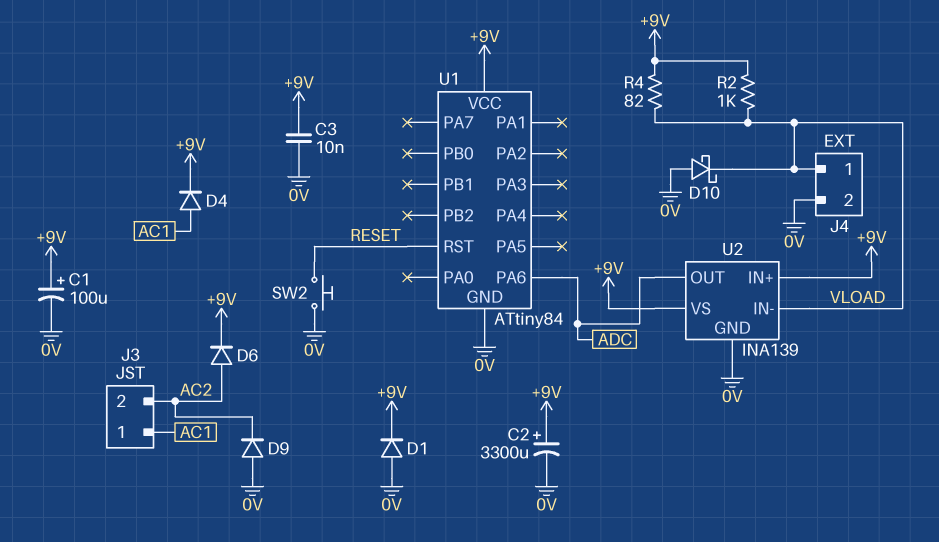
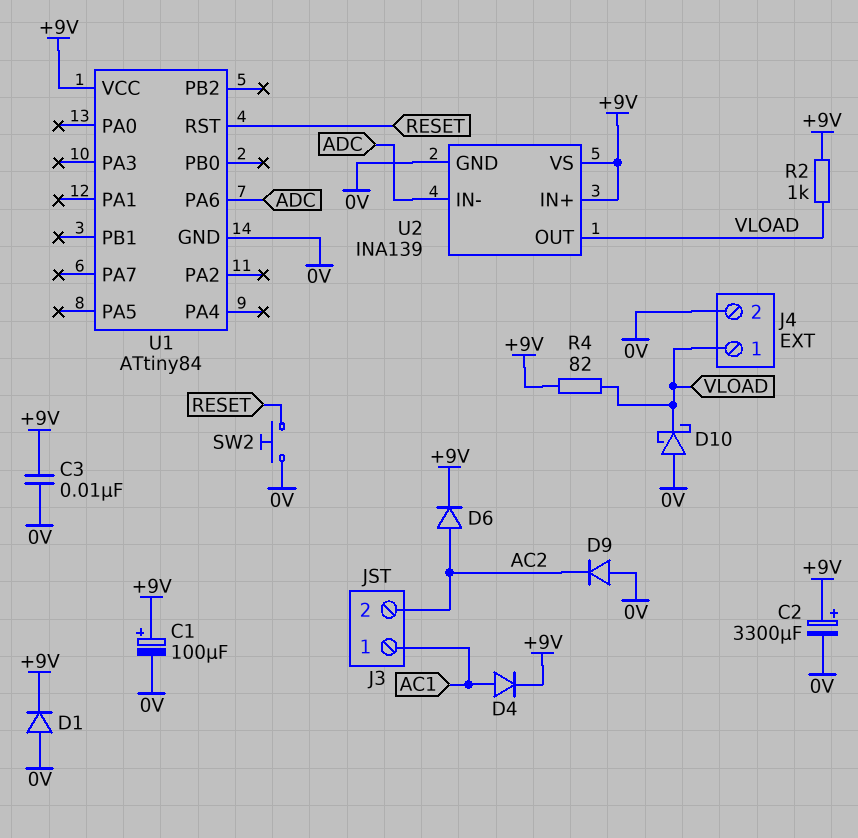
U2 pin IN-: VLOAD -> ADC
U2 pin OUT: ADC -> VLOAD

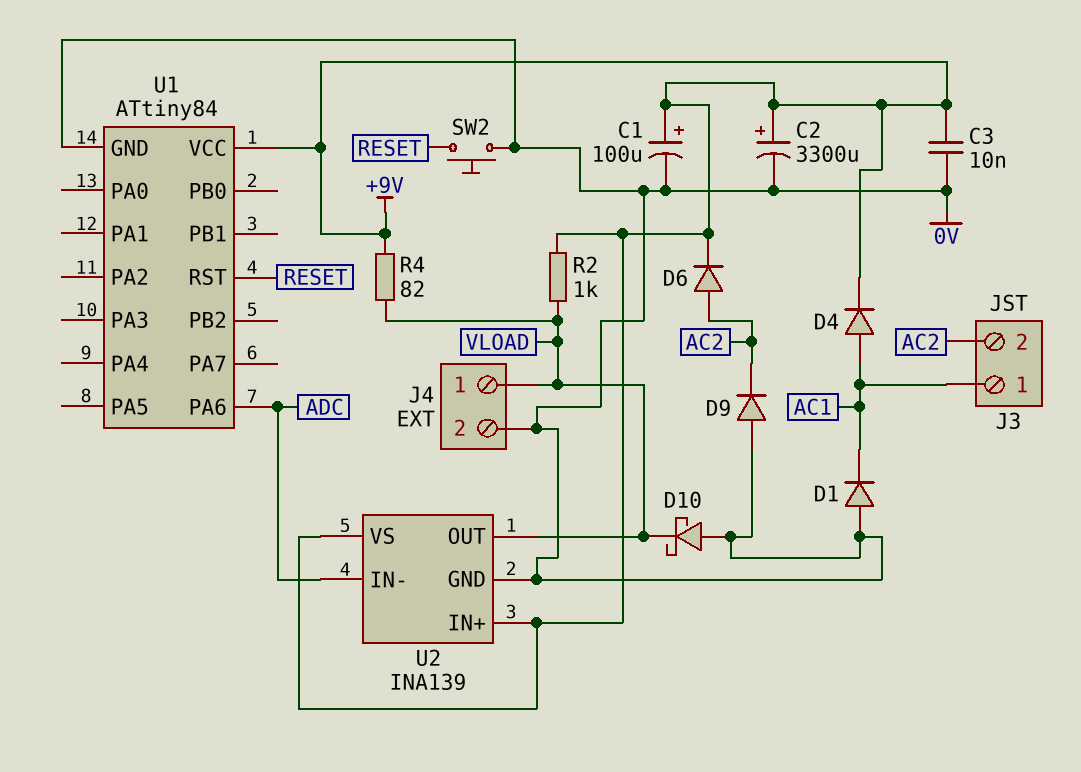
D1: diode (A 0V, K +9V) -> diode (A 0V, K AC1)

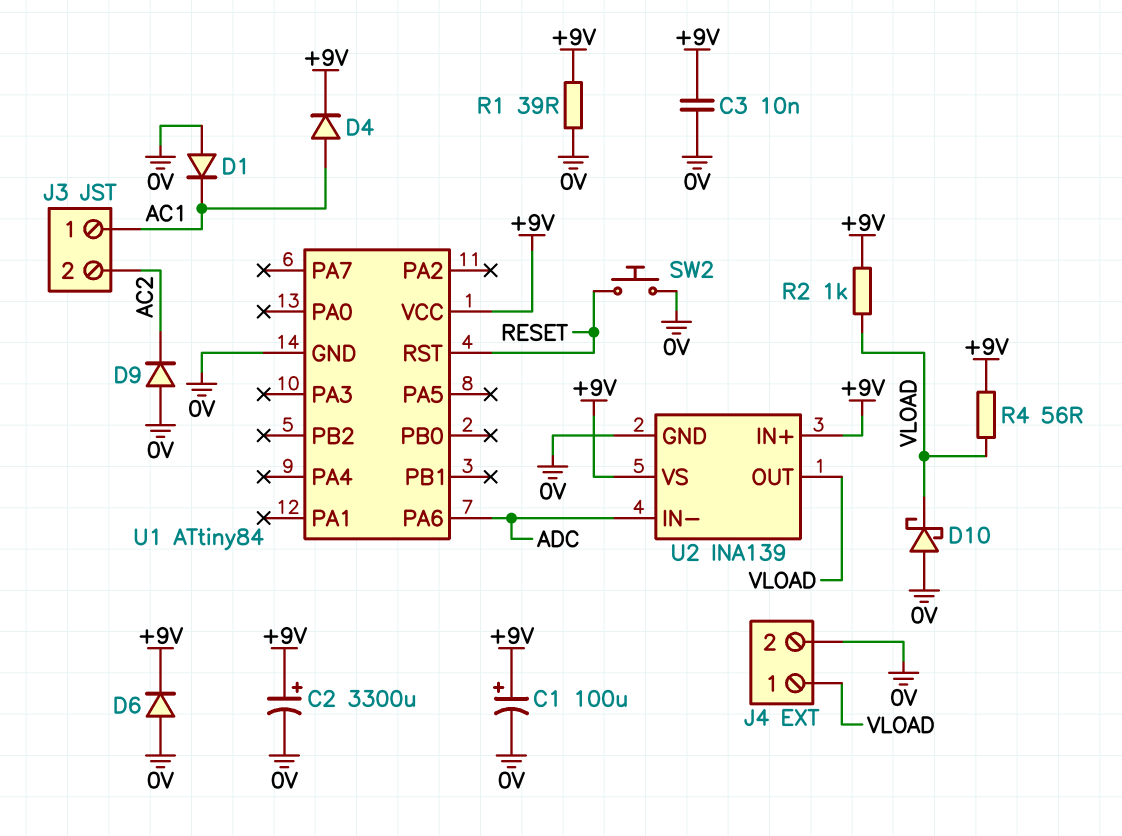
D6: diode (A AC2, K +9V) -> diode (A 0V, K +9V)
R1: none -> 39 (+9V, 0V)
R4: 82 (+9V, VLOAD) -> 56 (+9V, VLOAD)

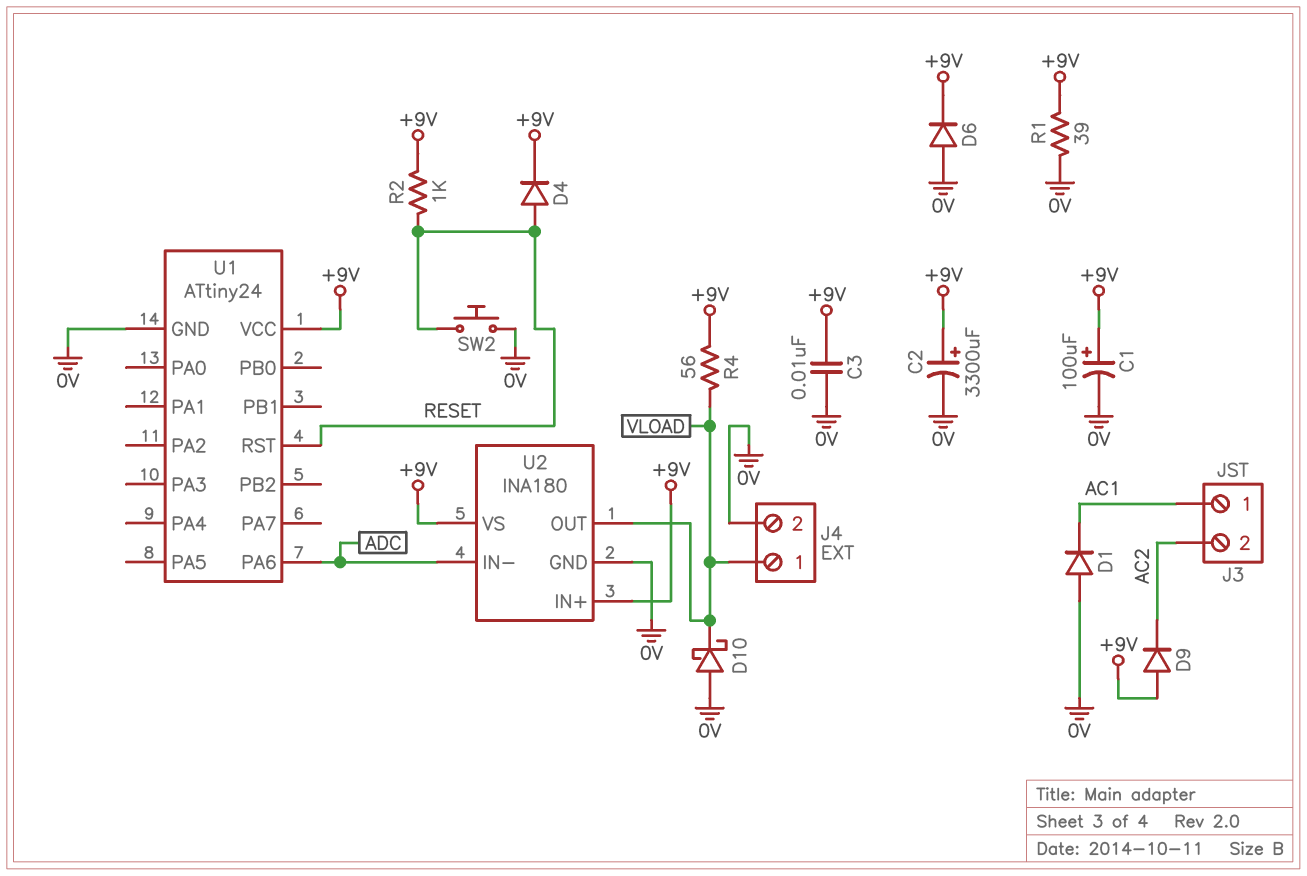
D4: diode (A AC1, K +9V) -> diode (A RESET, K +9V)
D9: diode (A 0V, K AC2) -> diode (A +9V, K AC2)
R2: 1k (+9V, VLOAD) -> 1k (+9V, RESET)
U1: ATtiny84 -> ATtiny24
U2: INA139 -> INA180

